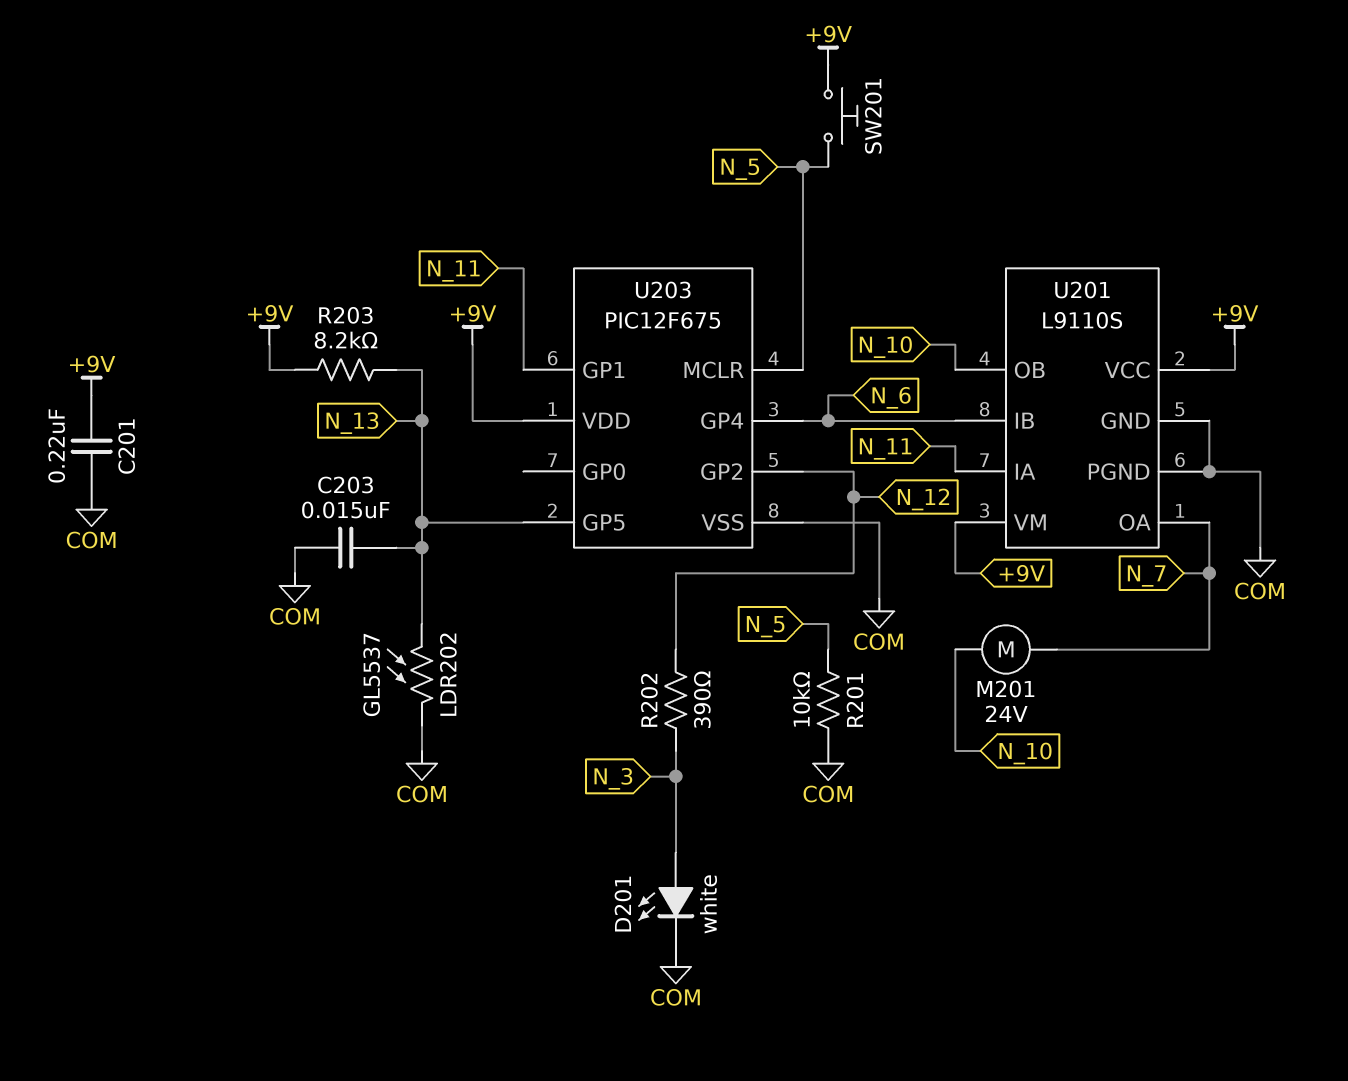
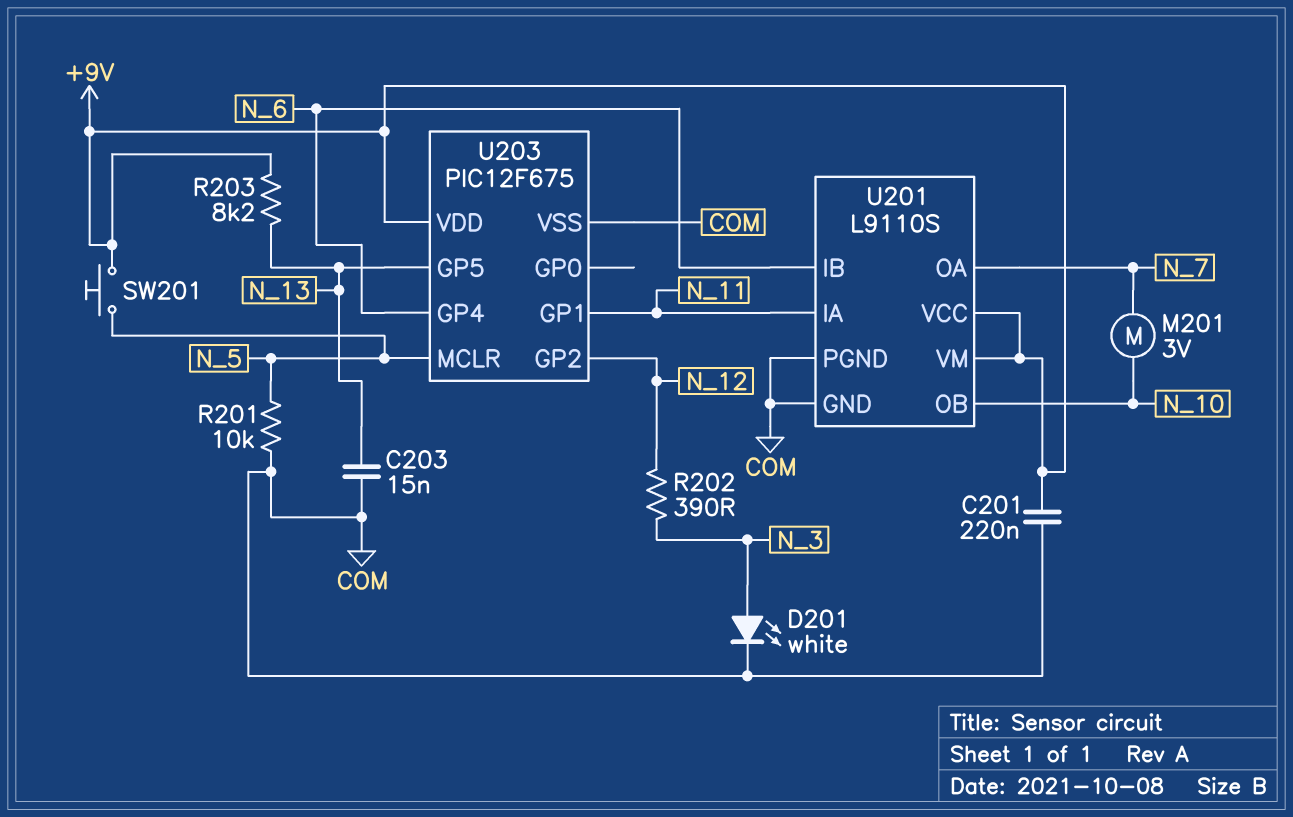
LDR202: GL5537 (COM, N_13) -> none
M201: motor 24V (N_7, N_10) -> motor 3V (N_7, N_10)

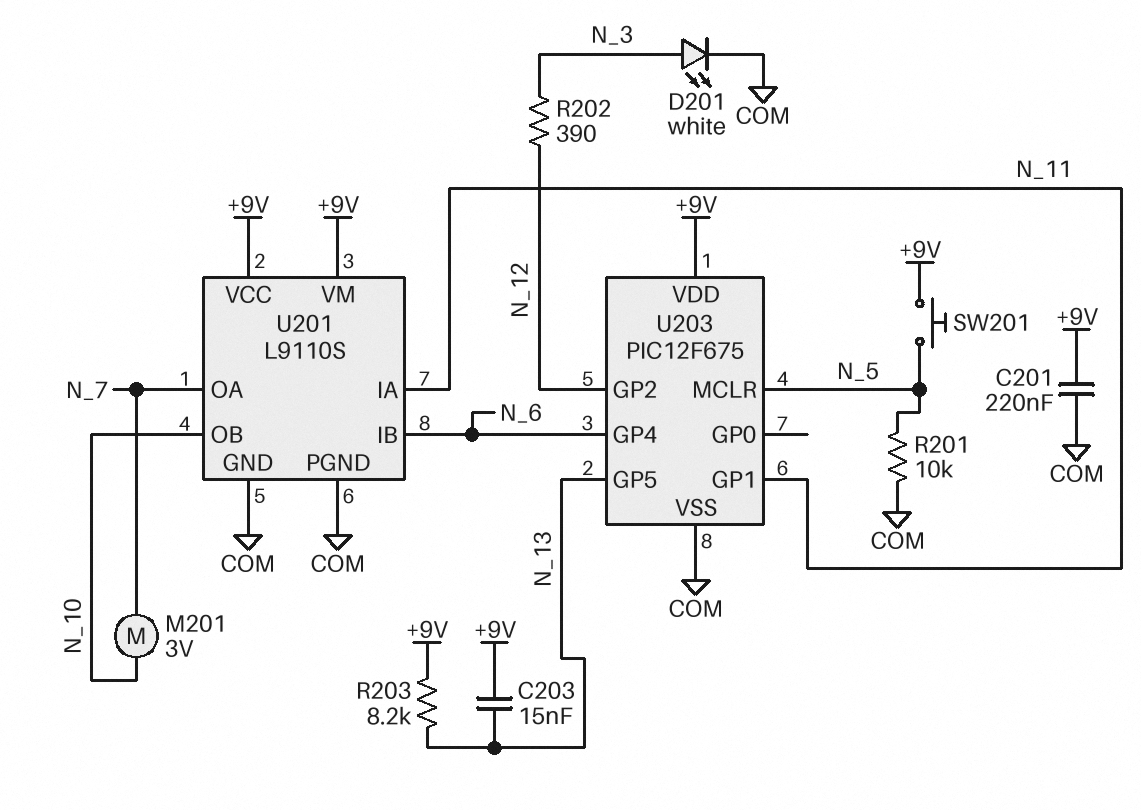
C203: 15nF (COM, N_13) -> 15nF (+9V, N_13)

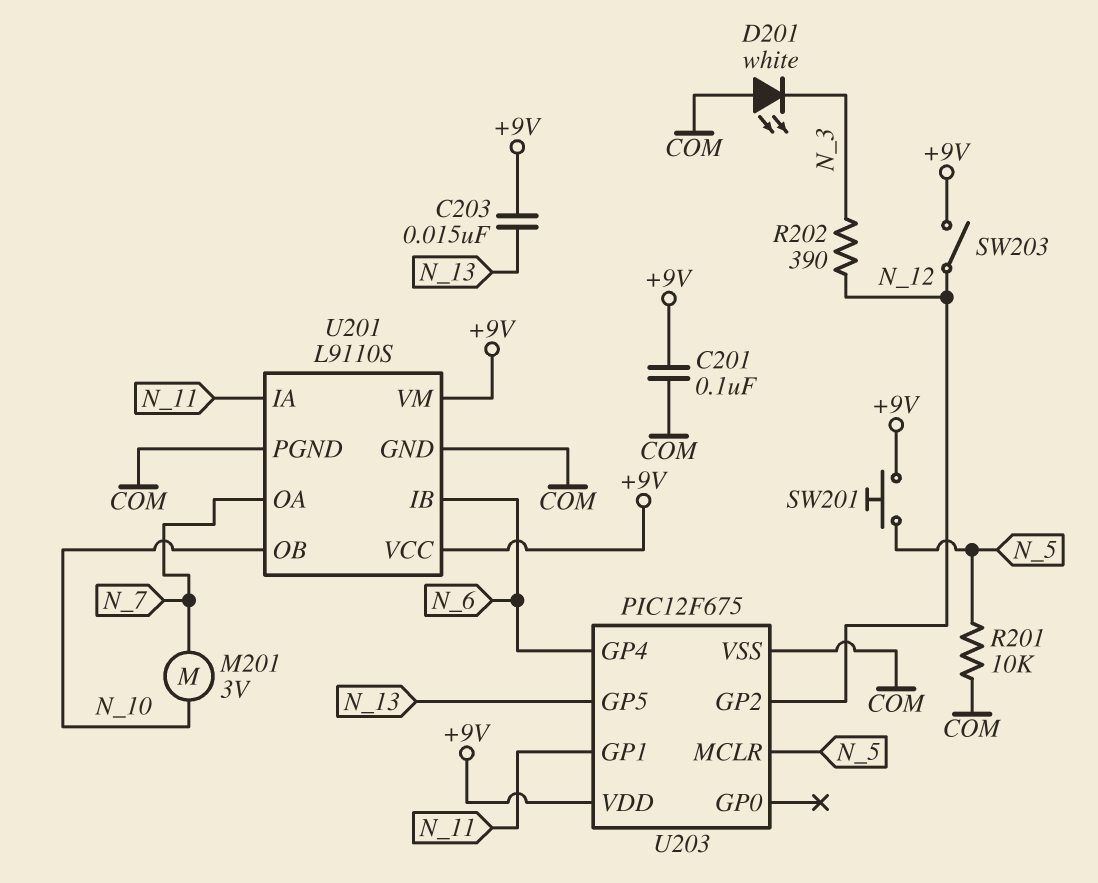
C201: 220nF (+9V, COM) -> 100nF (+9V, COM)
D201: LED white (A N_3, K COM) -> LED white (A COM, K N_3)
R203: 8.2k (+9V, N_13) -> none
SW203: none -> switch (+9V, N_12)

